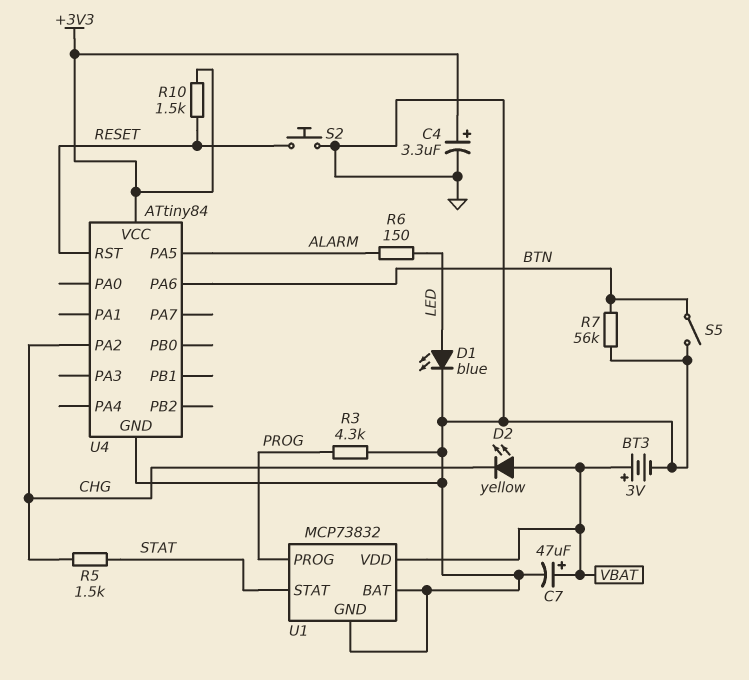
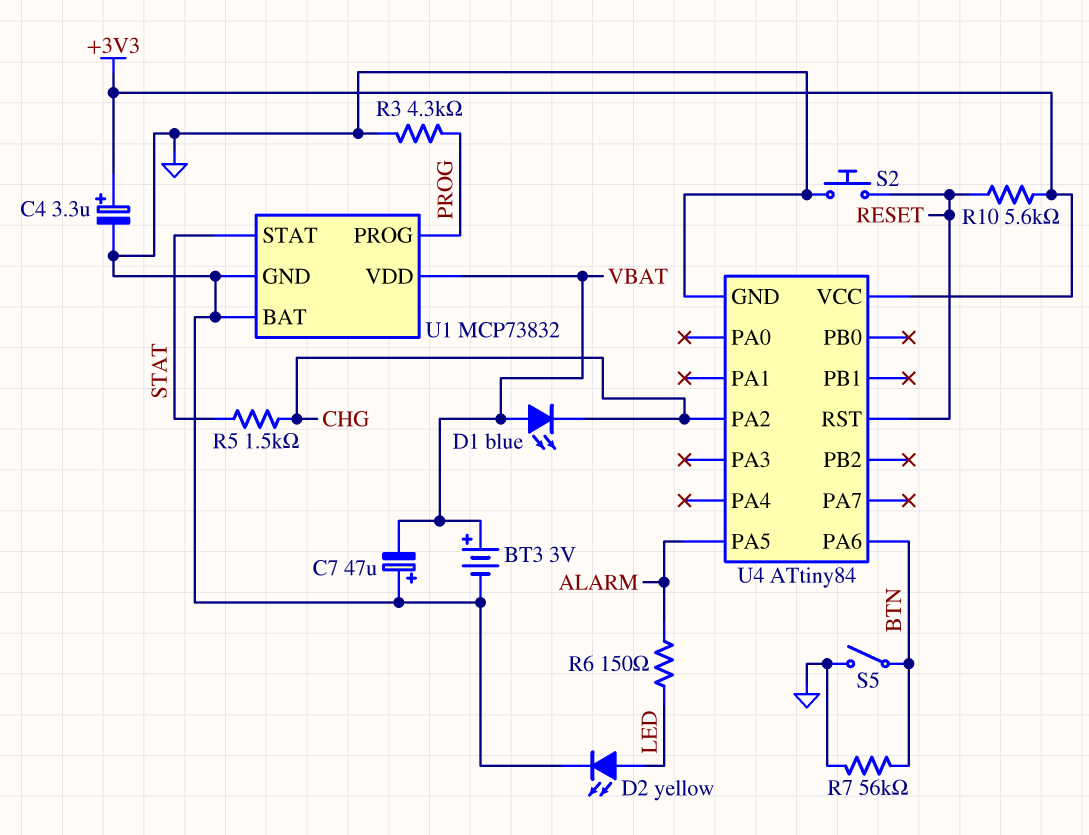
C7: 47uF (plus VBAT, minus GND) -> 47uF (plus GND, minus VBAT)
D1: LED blue (A LED, K GND) -> LED blue (A VBAT, K CHG)
D2: LED yellow (A VBAT, K CHG) -> LED yellow (A LED, K GND)
R10: 1.5k (+3V3, RESET) -> 5.6k (+3V3, RESET)

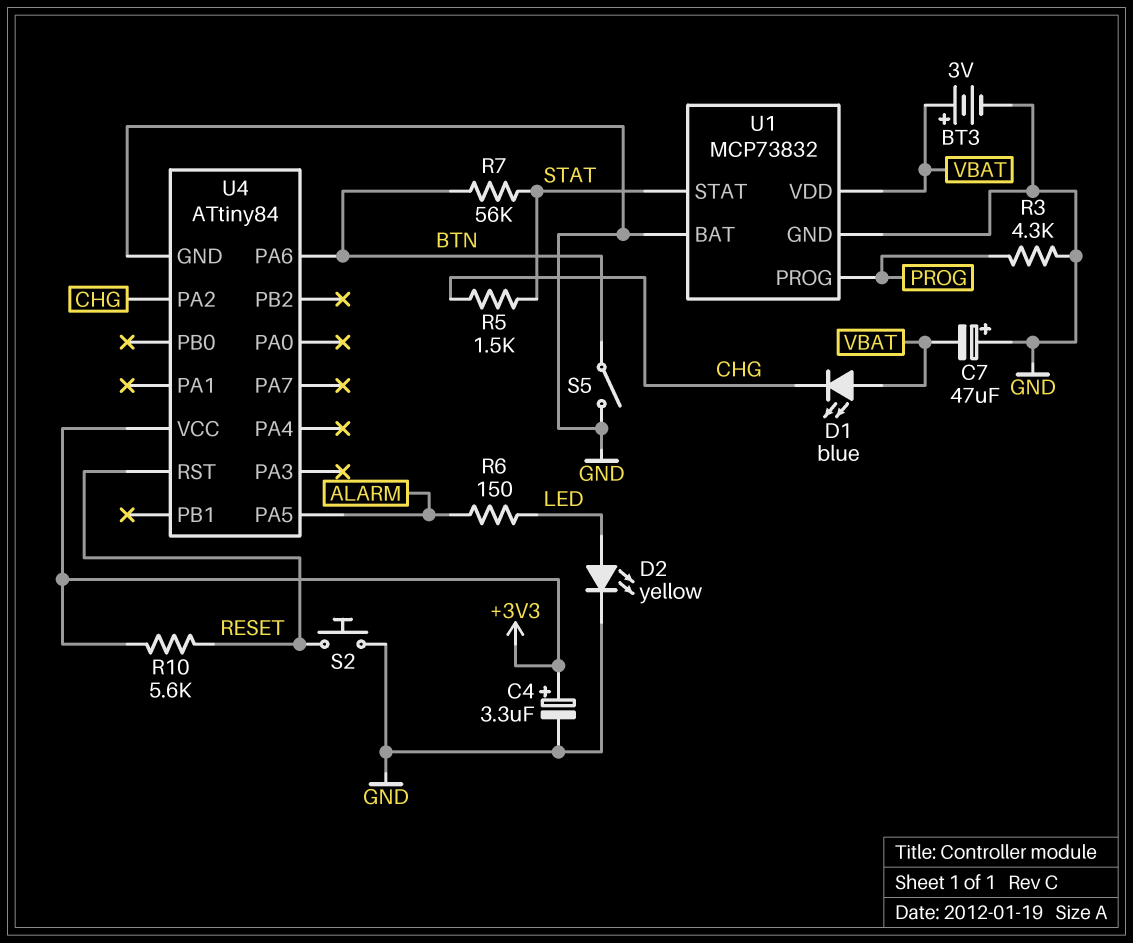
R7: 56k (BTN, GND) -> 56k (BTN, STAT)

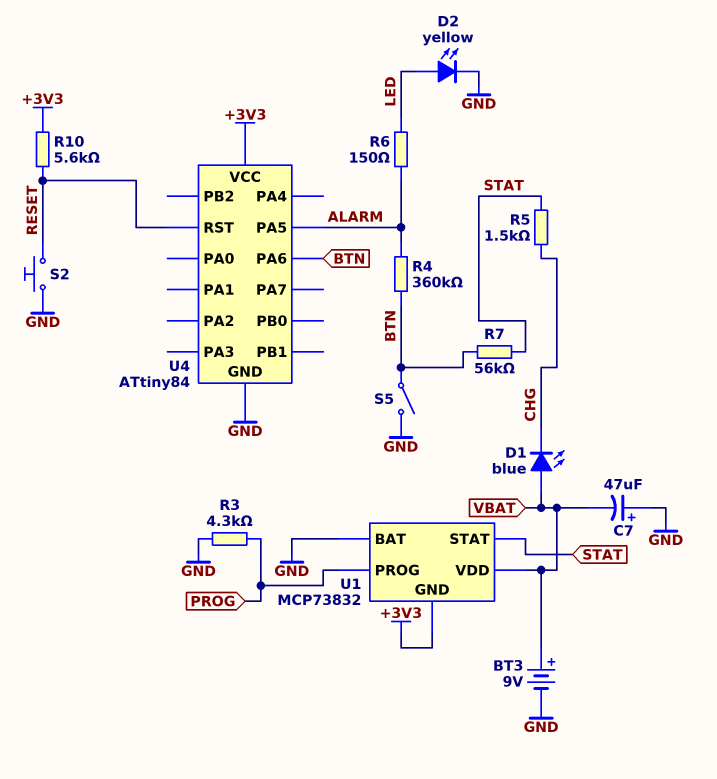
BT3: 3V (plus VBAT, minus GND) -> 9V (plus VBAT, minus GND)
C4: 3.3uF (plus +3V3, minus GND) -> none
R4: none -> 360k (ALARM, BTN)
U1 pin GND: GND -> +3V3
U4 pin PA2: CHG -> none

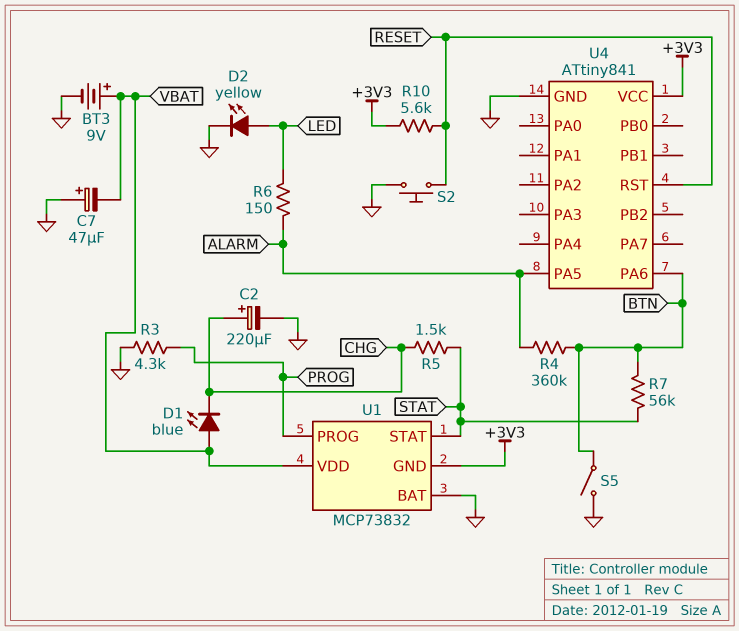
C2: none -> 220uF (plus CHG, minus GND)
U4: ATtiny84 -> ATtiny841

